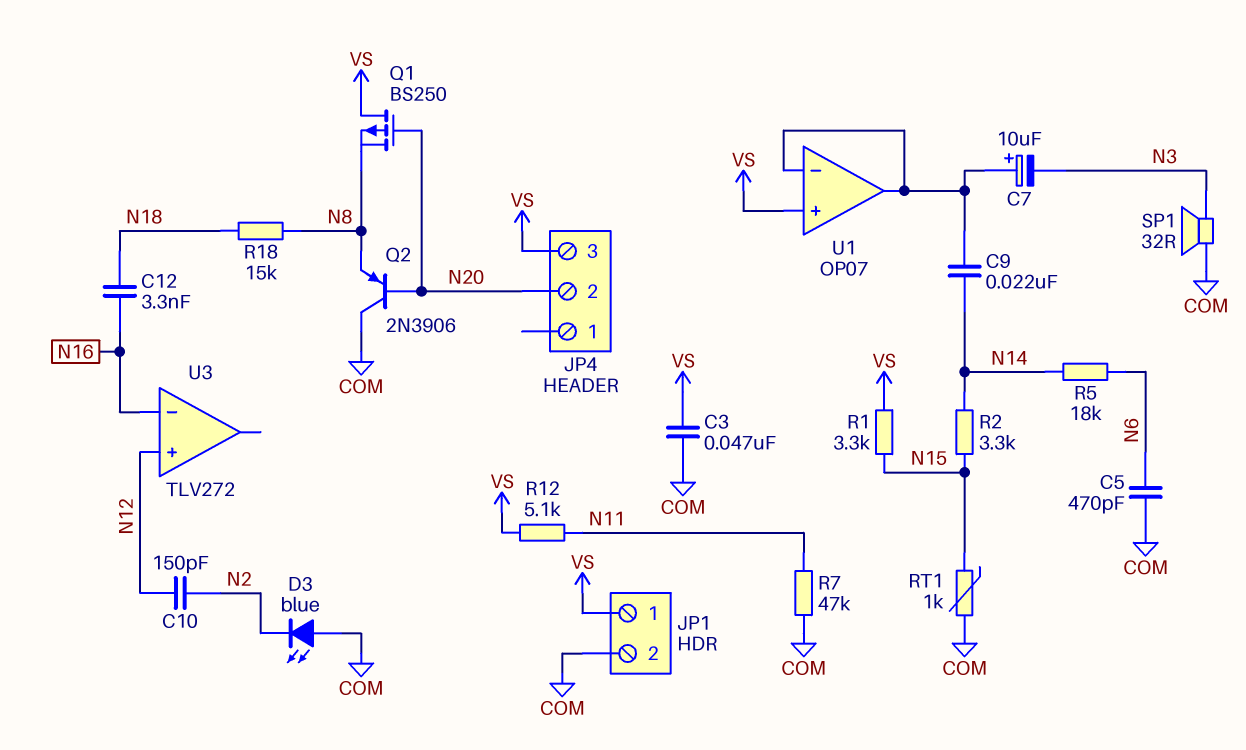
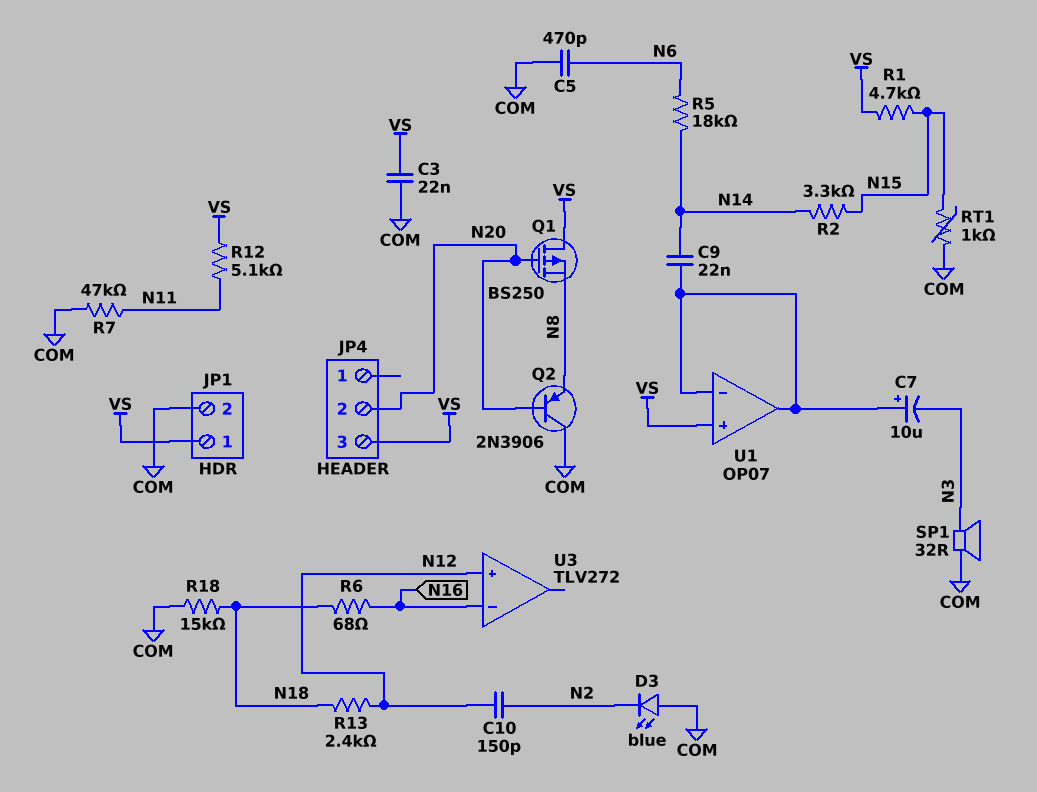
C3: 47nF (COM, VS) -> 22nF (COM, VS)
C12: 3.3nF (N16, N18) -> none
R1: 3.3k (N15, VS) -> 4.7k (N15, VS)
R6: none -> 68 (N16, N18)
R13: none -> 2.4k (N12, N18)
R18: 15k (N8, N18) -> 15k (COM, N18)

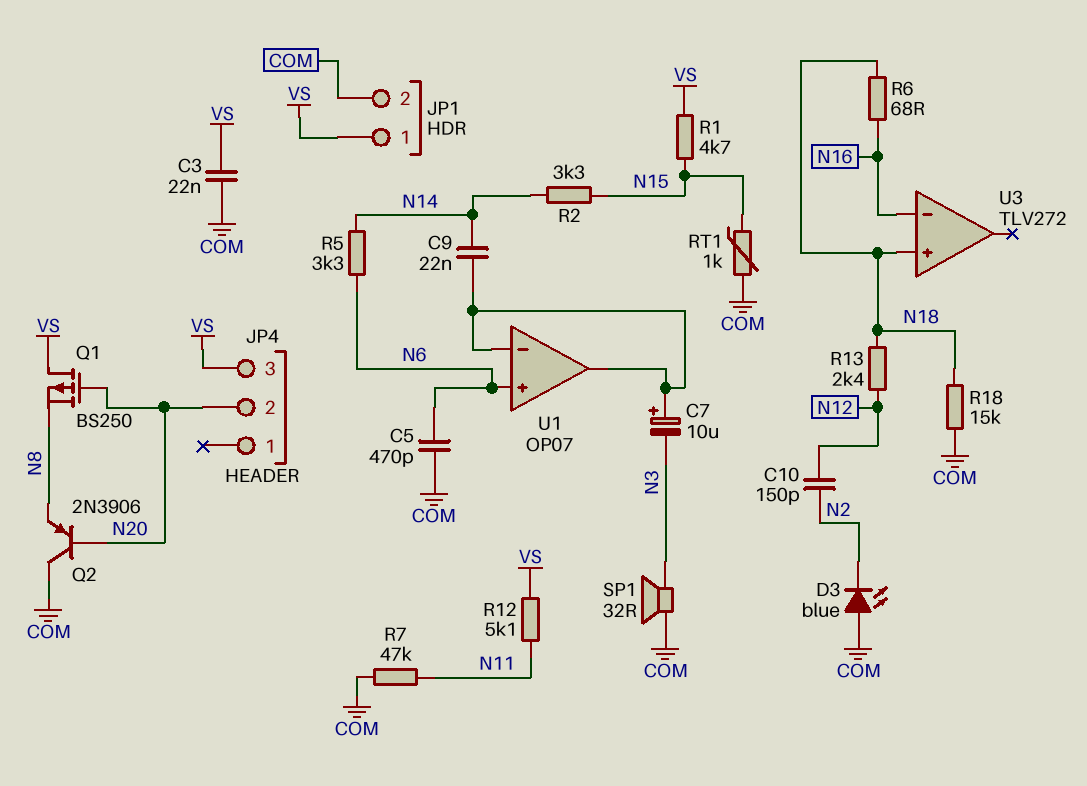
R5: 18k (N6, N14) -> 3.3k (N6, N14)
U1 pin in+: VS -> N6
U3 pin in+: N12 -> N18

